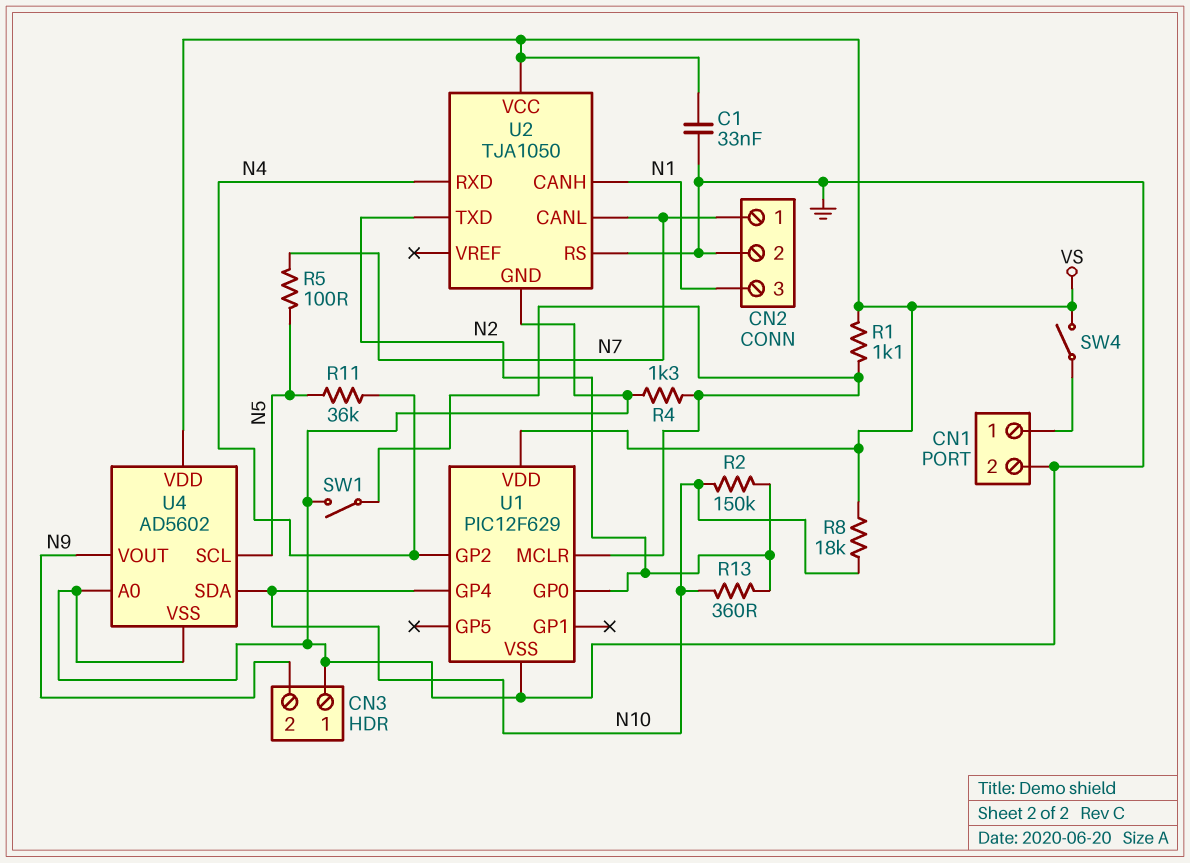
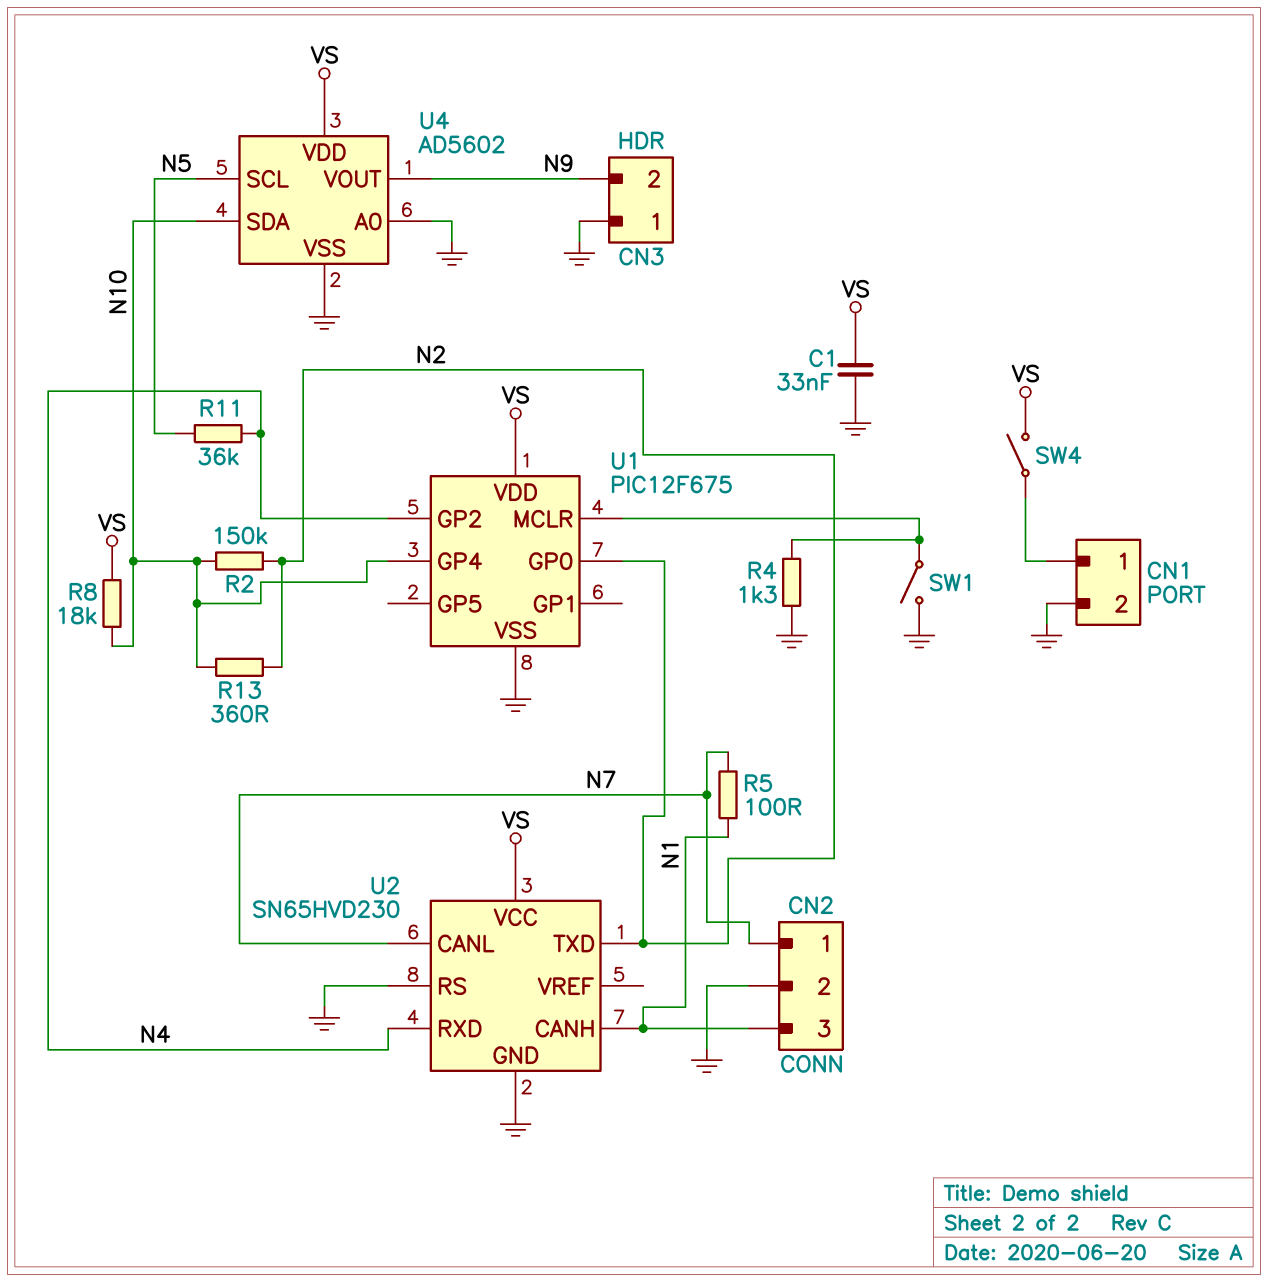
R1: 1.1k (U1/MCLR, VS) -> none
R5: 100 (N5, N7) -> 100 (N1, N7)
U1: PIC12F629 -> PIC12F675
U2: TJA1050 -> SN65HVD230

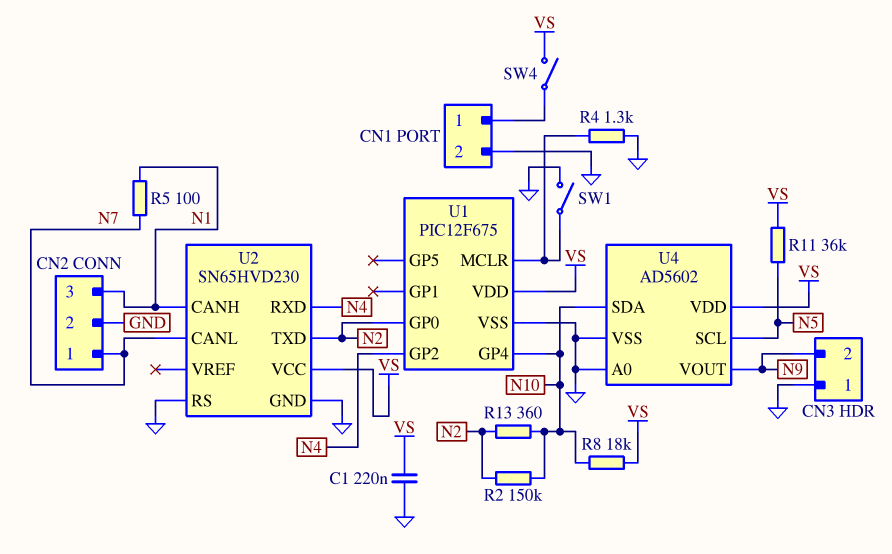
C1: 33nF (GND, VS) -> 220nF (GND, VS)
R11: 36k (N4, N5) -> 36k (N5, VS)

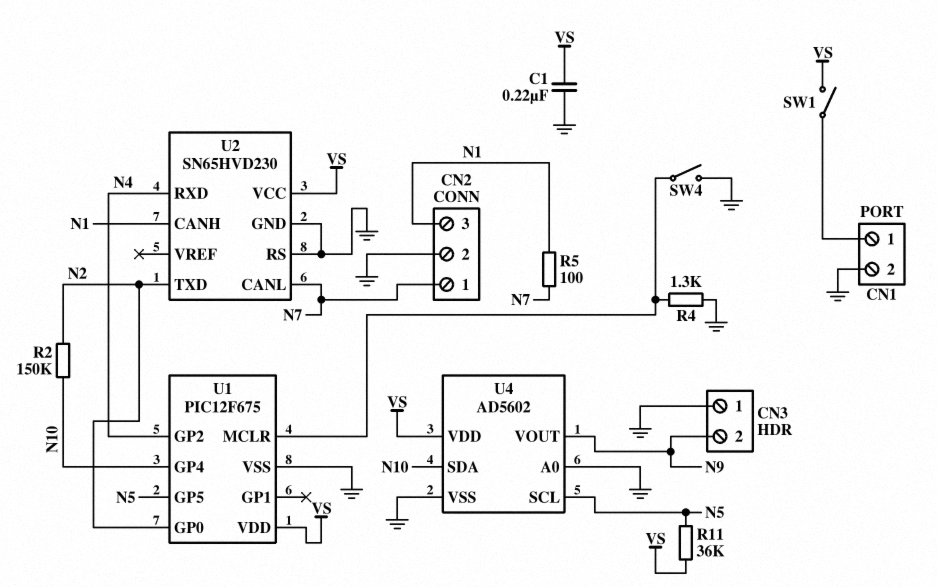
R8: 18k (N10, VS) -> none
R13: 360 (N2, N10) -> none
SW1: switch (GND, U1/MCLR) -> switch (CN1/1, VS)
SW4: switch (CN1/1, VS) -> switch (GND, U1/MCLR)
U1 pin GP5: none -> N5

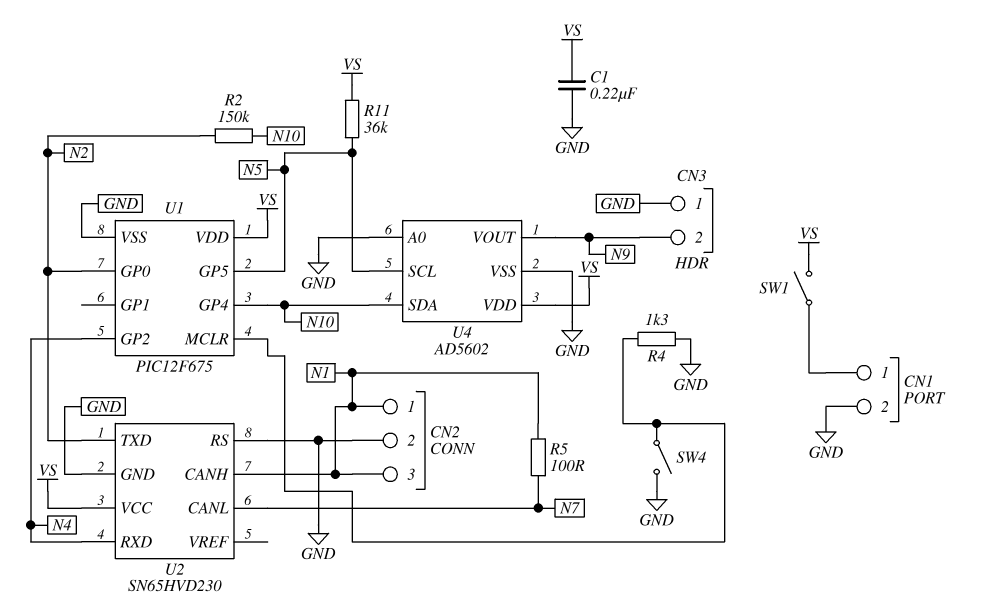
CN2 pin 1: N7 -> N1

